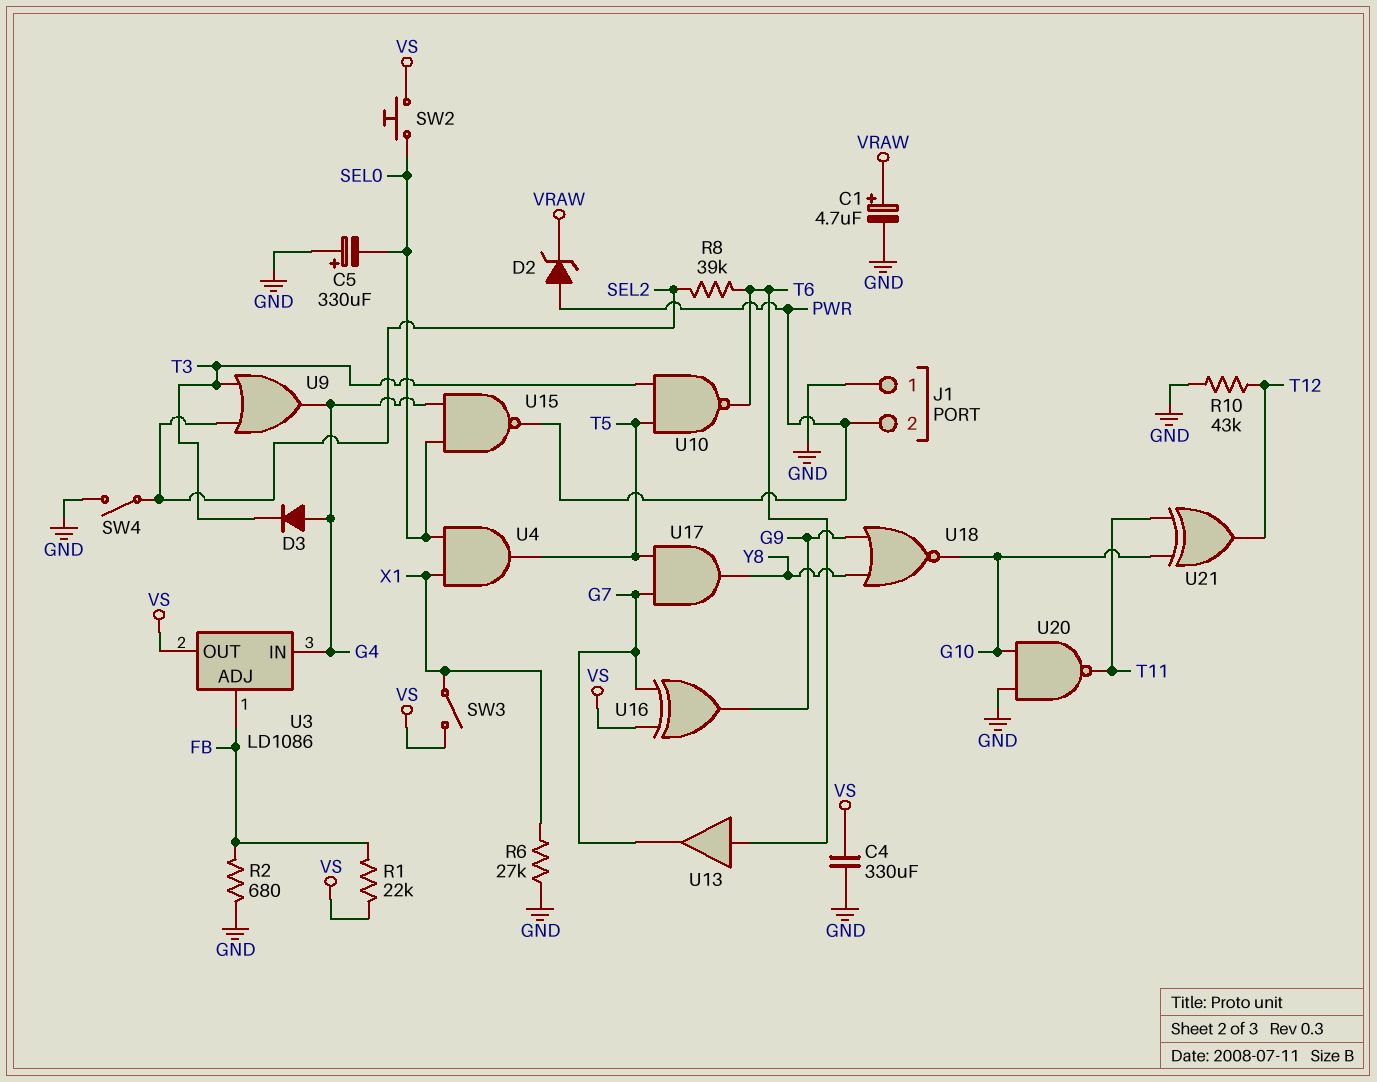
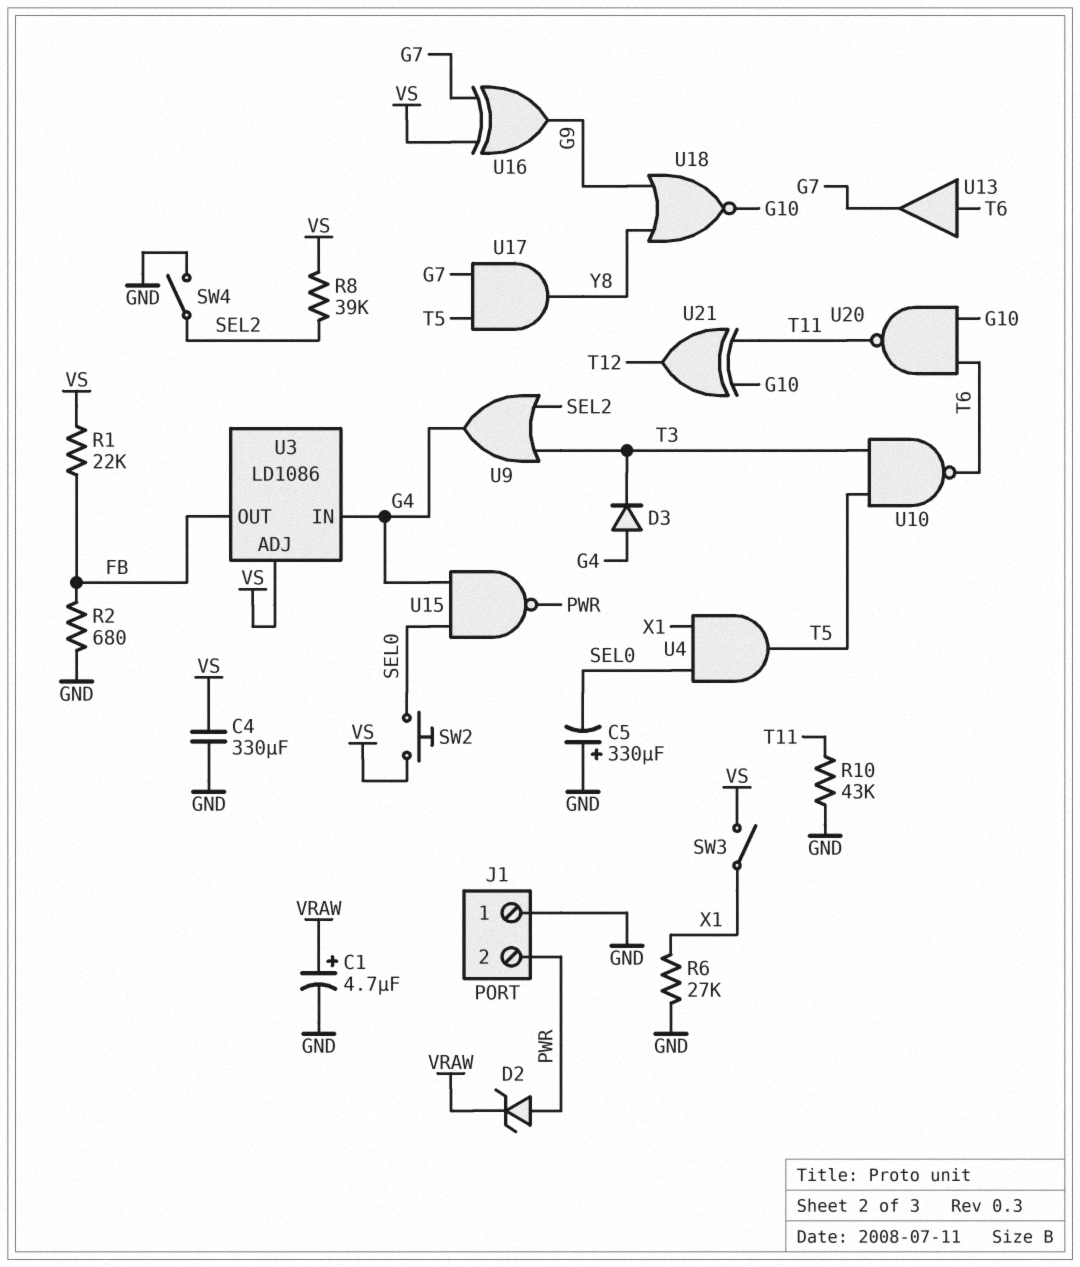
R8: 39k (SEL2, T6) -> 39k (SEL2, VS)
R10: 43k (GND, T12) -> 43k (GND, T11)
U3 pin ADJ: FB -> VS
U3 pin OUT: VS -> FB
U20: NAND (in G10, in GND, out T11) -> NAND (in G10, in T6, out T11)

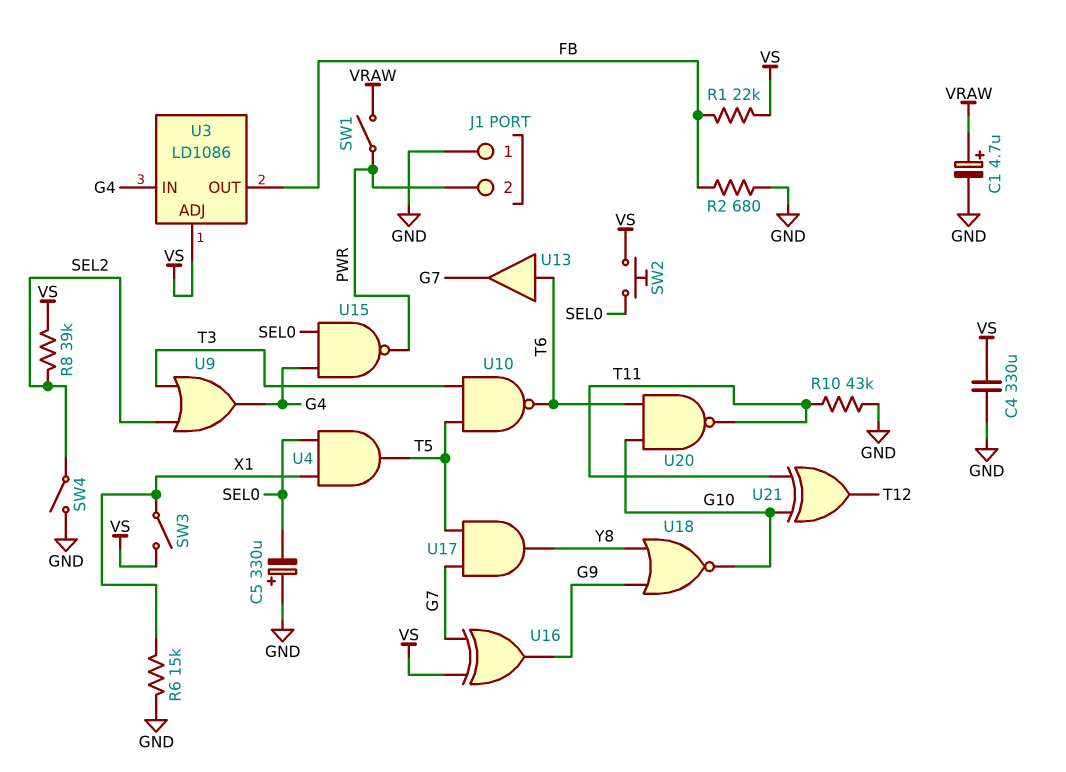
D2: zener (A PWR, K VRAW) -> none
D3: diode (A G4, K T3) -> none
R6: 27k (GND, X1) -> 15k (GND, X1)
SW1: none -> switch (PWR, VRAW)

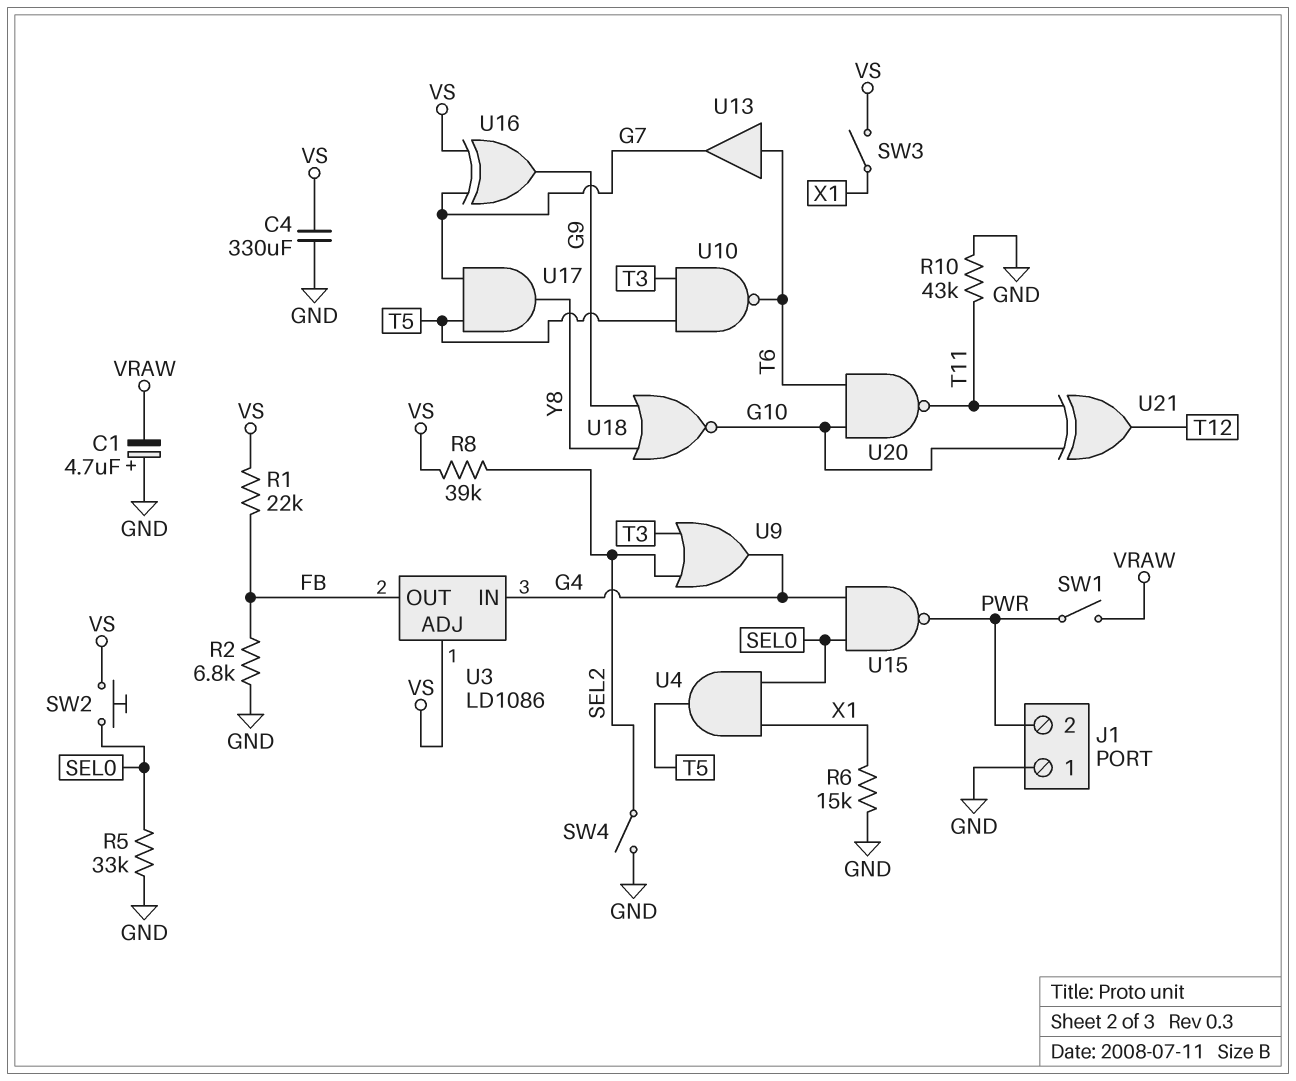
C1: 4.7uF (plus VRAW, minus GND) -> 4.7uF (plus GND, minus VRAW)
C5: 330uF (plus GND, minus SEL0) -> none
R2: 680 (FB, GND) -> 6.8k (FB, GND)
R5: none -> 33k (GND, SEL0)

